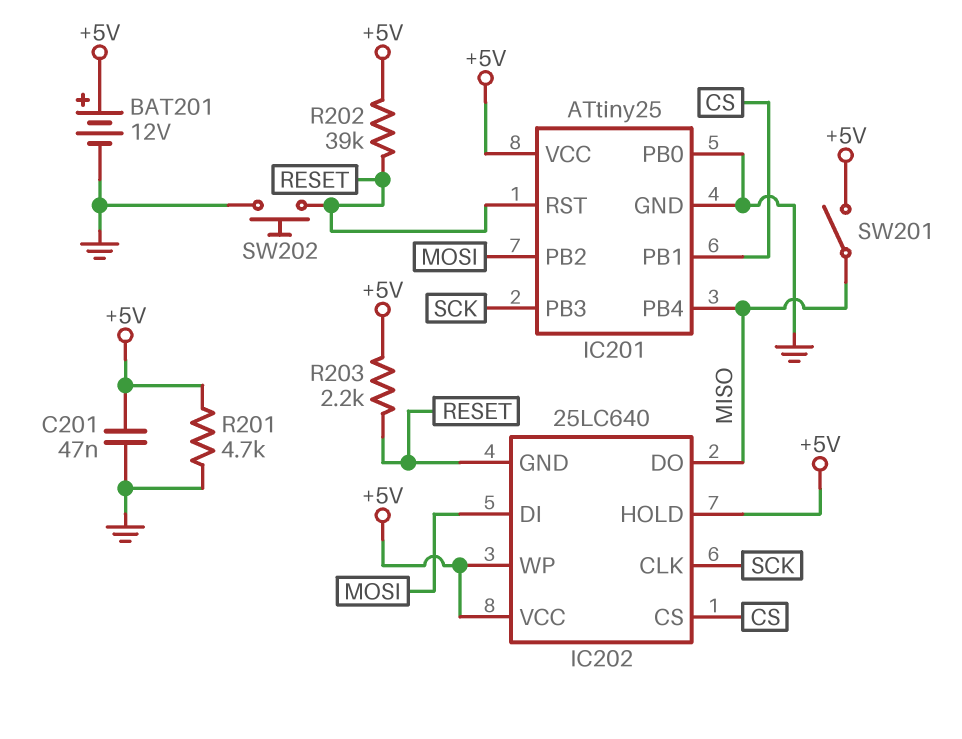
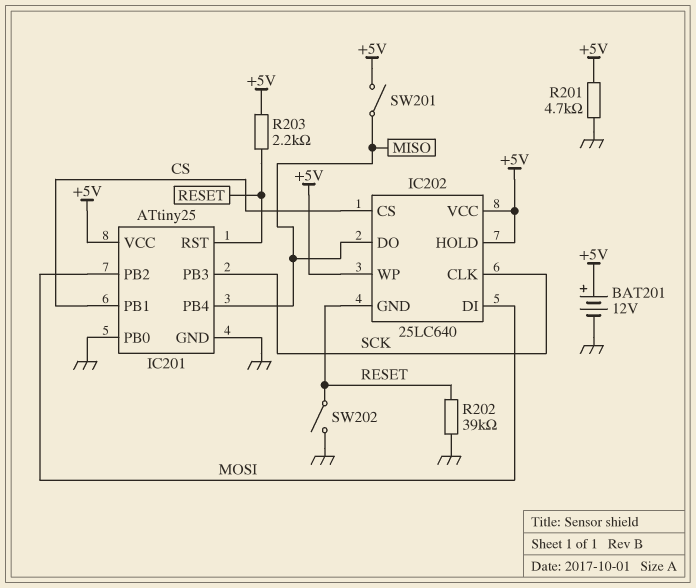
C201: 47nF (+5V, GND) -> none
R202: 39k (+5V, RESET) -> 39k (GND, RESET)
SW202: button (GND, RESET) -> switch (GND, RESET)

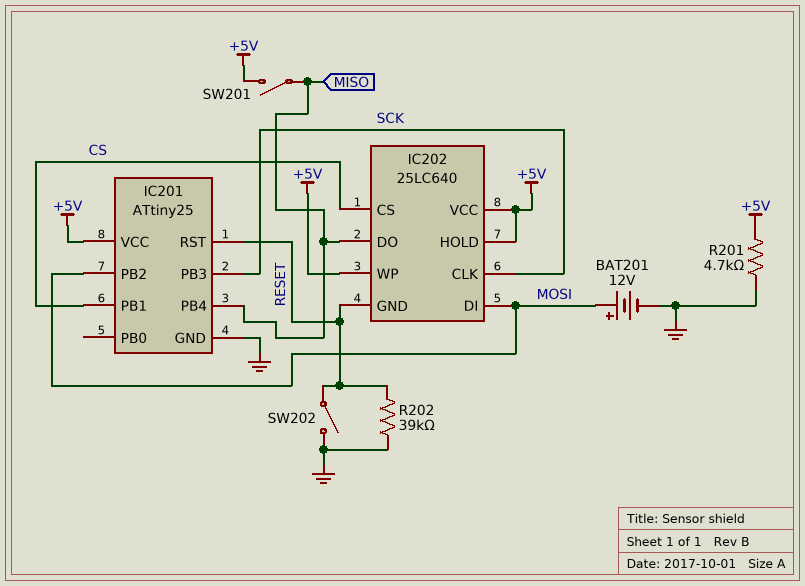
BAT201: 12V (plus +5V, minus GND) -> 12V (plus MOSI, minus GND)
IC201 pin PB0: GND -> none
R203: 2.2k (+5V, RESET) -> none

